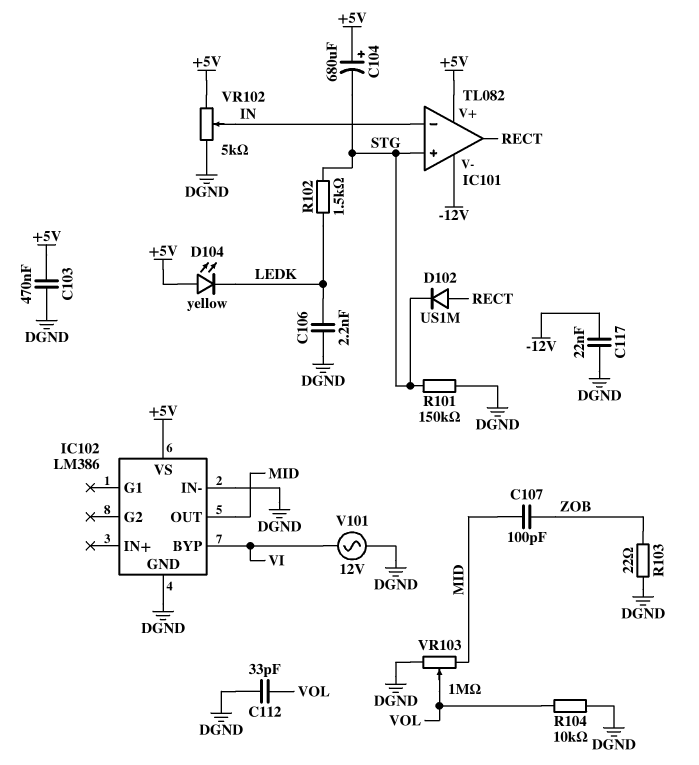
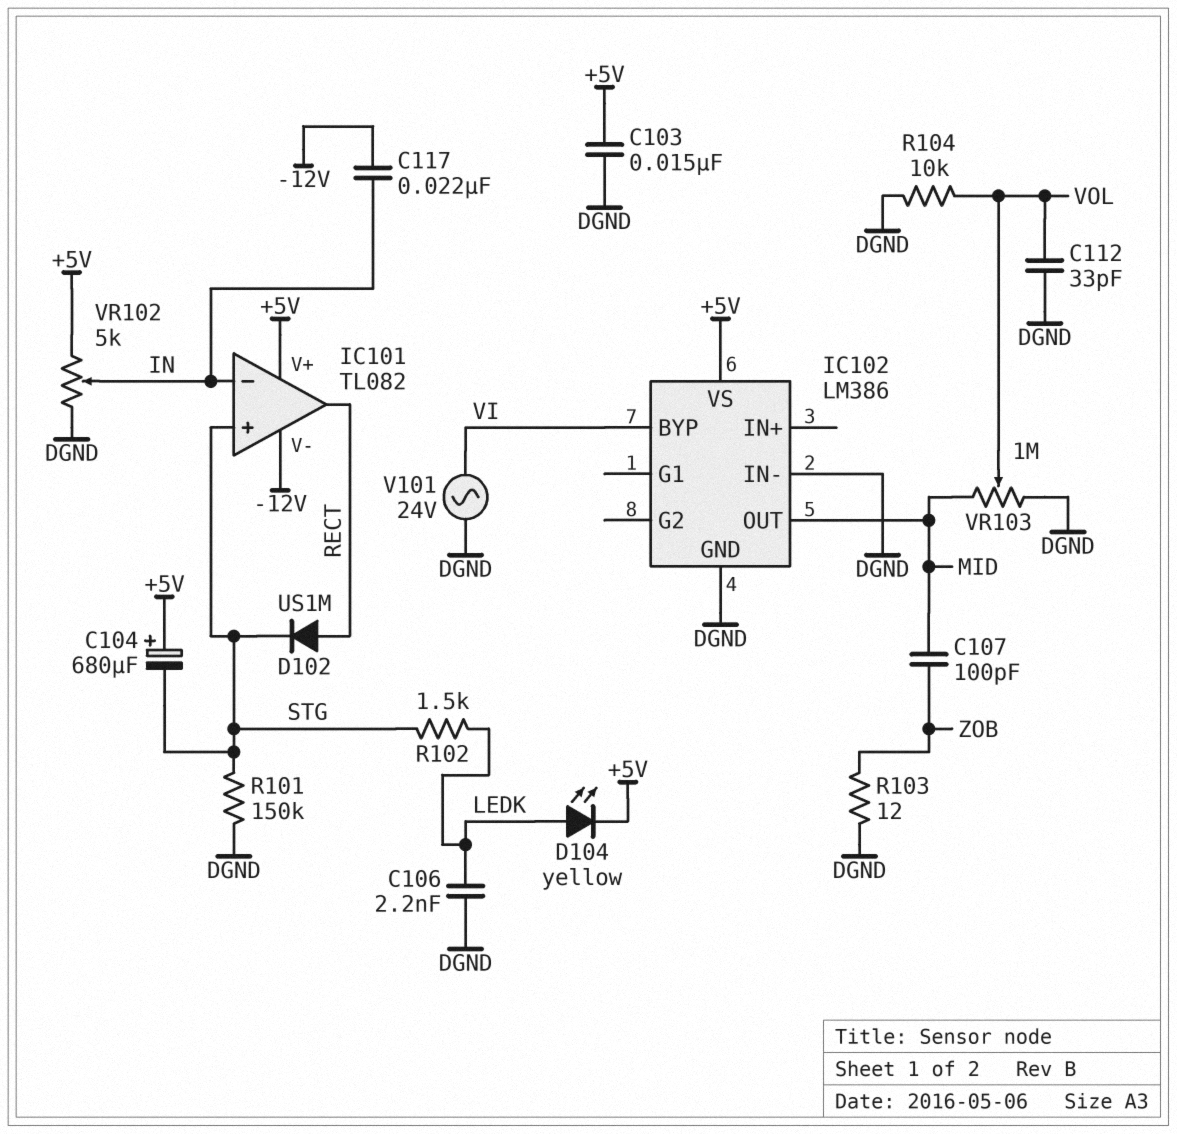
C103: 470nF (+5V, DGND) -> 15nF (+5V, DGND)
C117: 22nF (-12V, DGND) -> 22nF (-12V, IN)
D104: LED yellow (A +5V, K LEDK) -> LED yellow (A LEDK, K +5V)
R103: 22 (DGND, ZOB) -> 12 (DGND, ZOB)
V101: AC 12V (DGND, VI) -> AC 24V (DGND, VI)

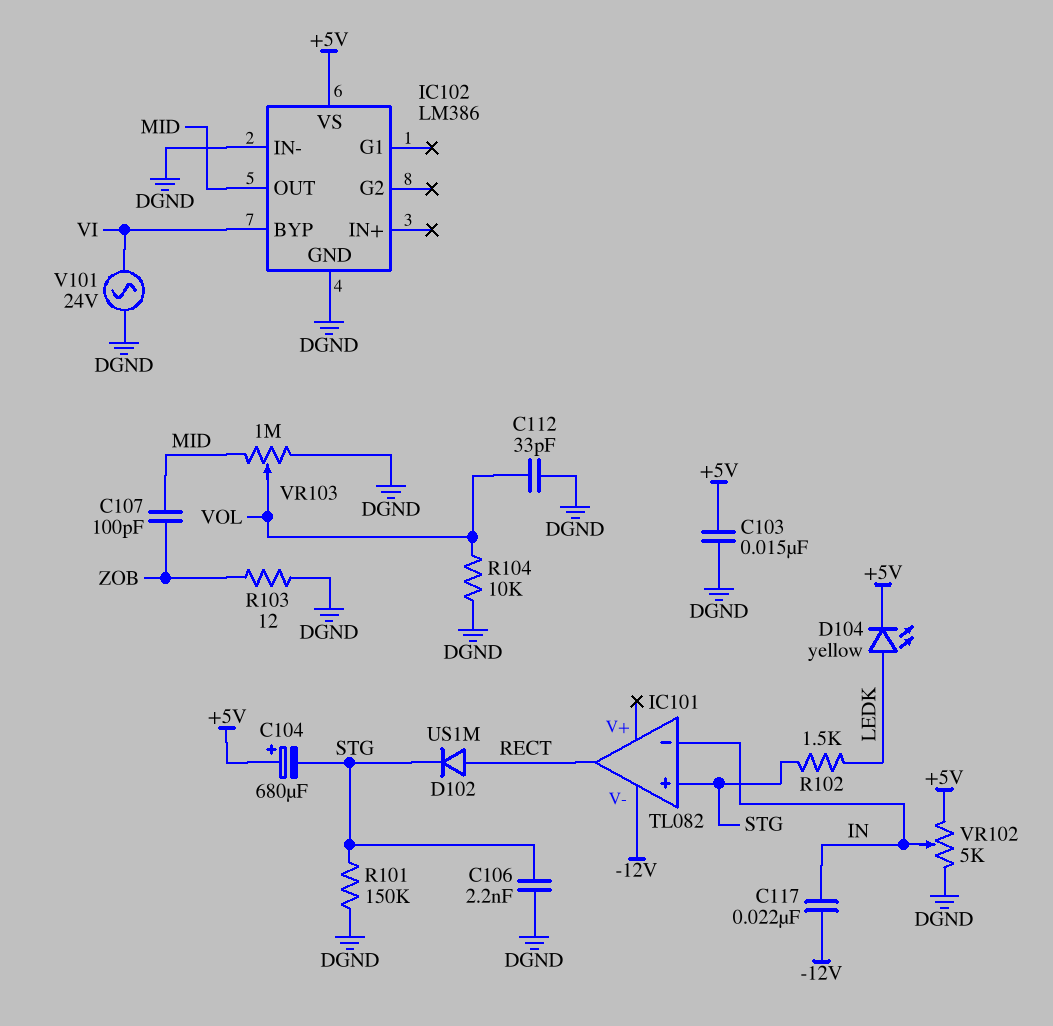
C106: 2.2nF (DGND, LEDK) -> 2.2nF (DGND, STG)
IC101 pin V+: +5V -> none

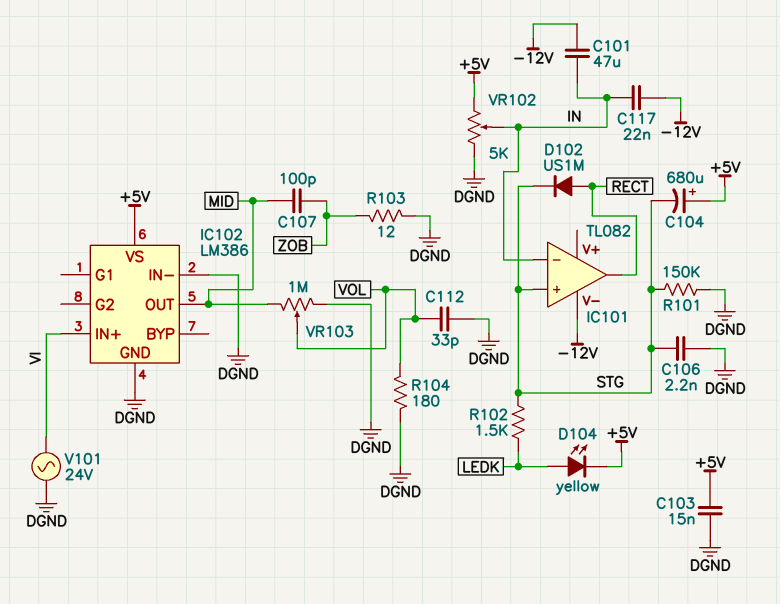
C101: none -> 47uF (-12V, IN)
IC102 pin BYP: VI -> none
IC102 pin IN+: none -> VI
R104: 10k (DGND, VOL) -> 180 (DGND, VOL)

